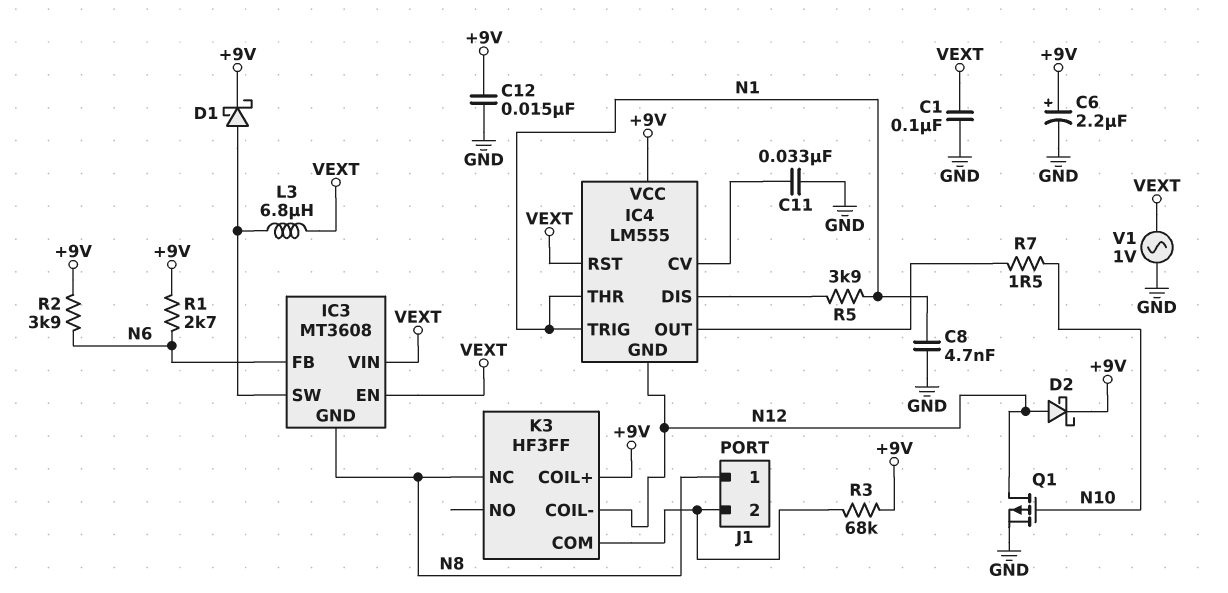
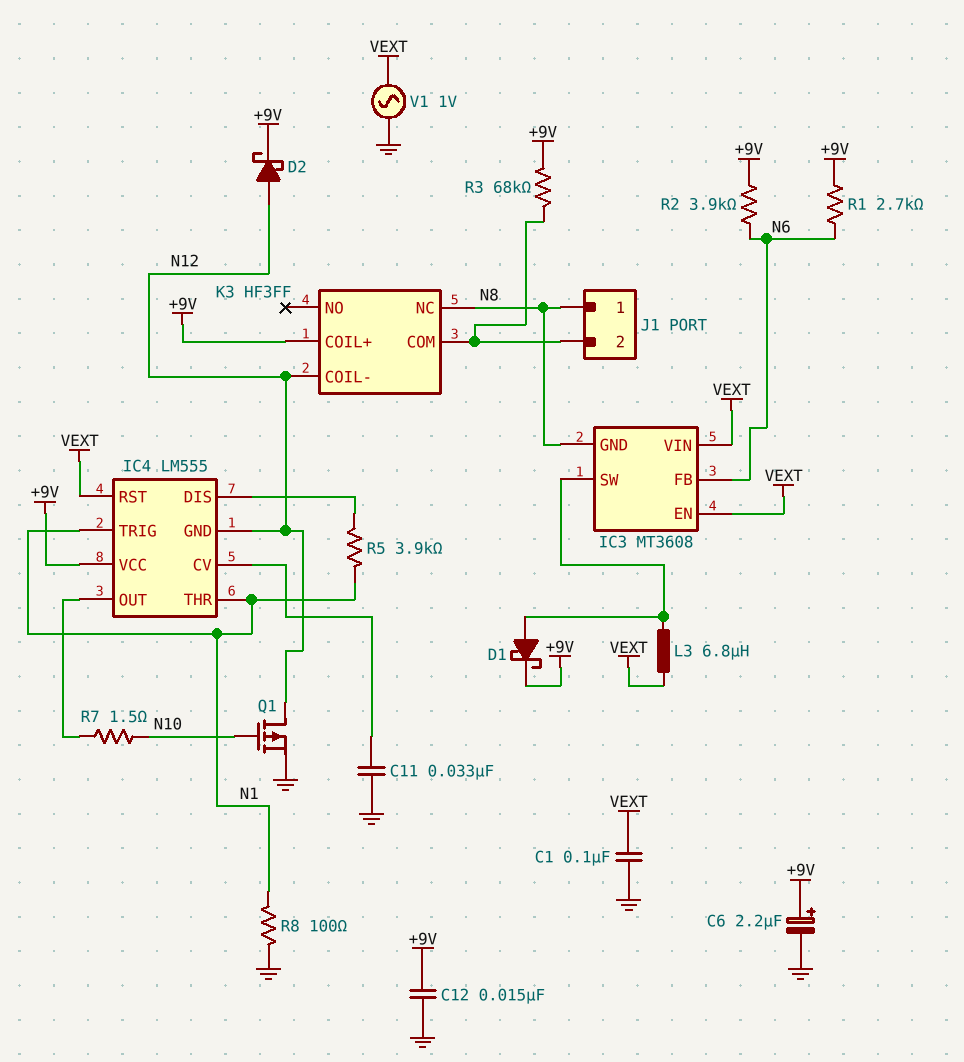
C8: 4.7nF (GND, N1) -> none
R8: none -> 100 (GND, N1)

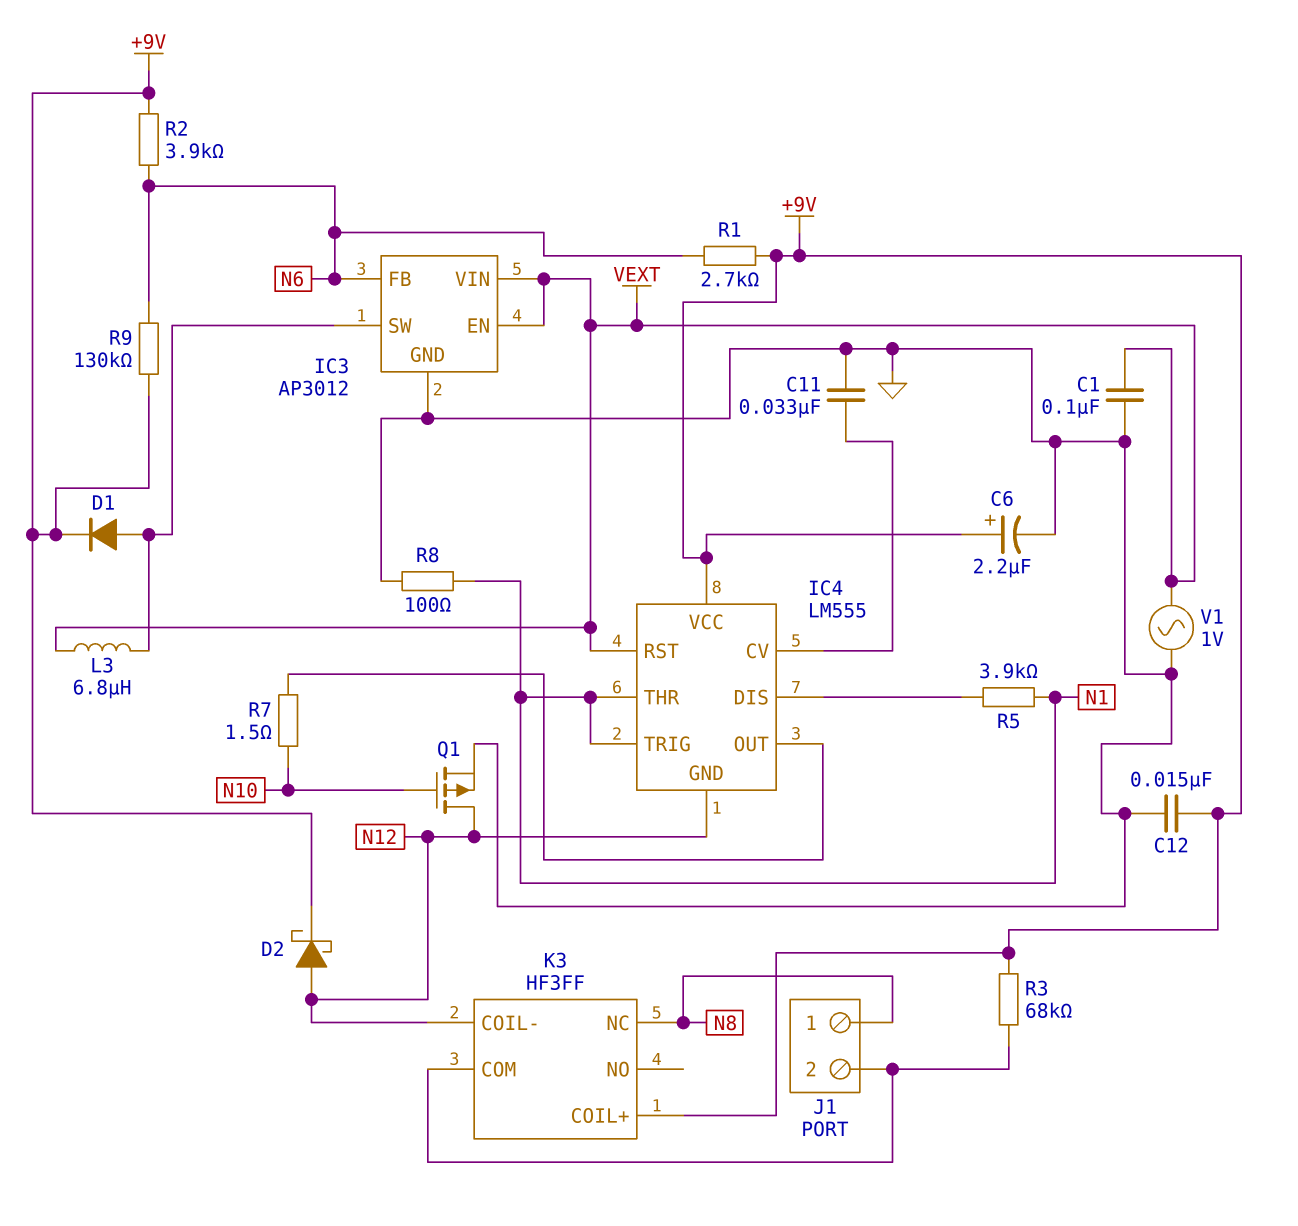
D1: schottky (A IC3/SW, K +9V) -> diode (A IC3/SW, K +9V)
IC3: MT3608 -> AP3012
IC3 pin GND: N8 -> GND
R9: none -> 130k (+9V, N6)

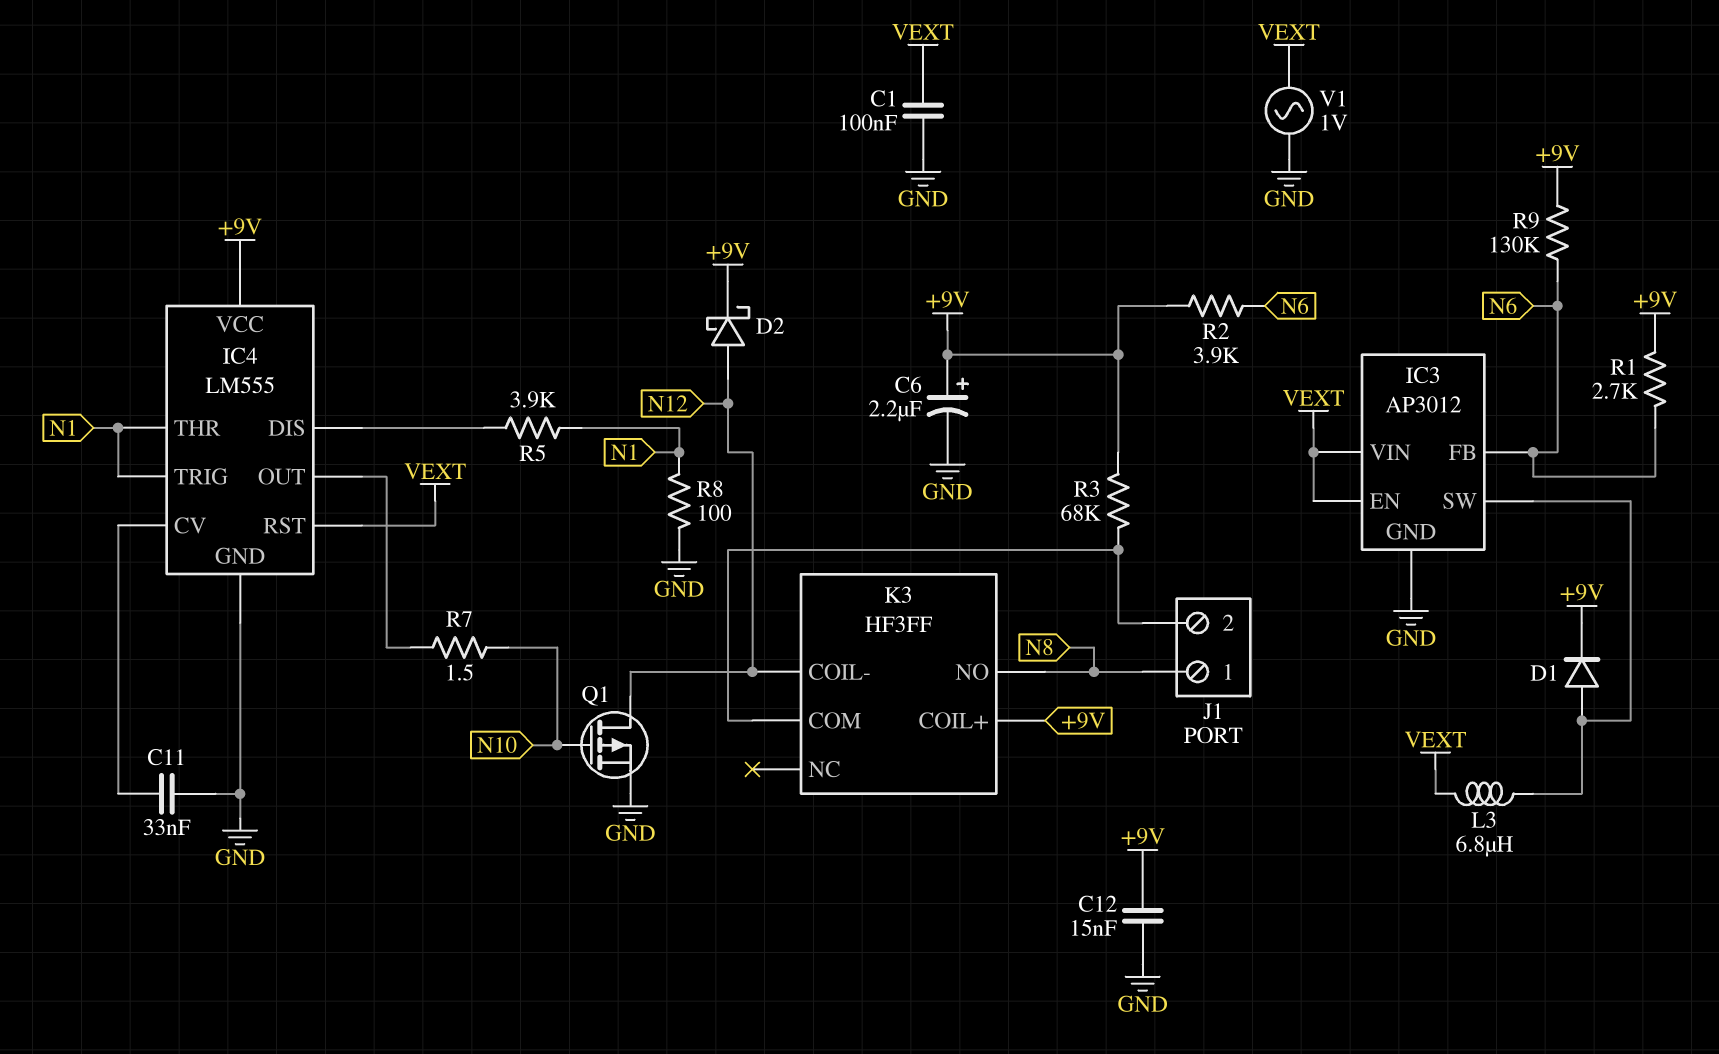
IC4 pin GND: N12 -> GND
K3 pin NC: N8 -> none
K3 pin NO: none -> N8

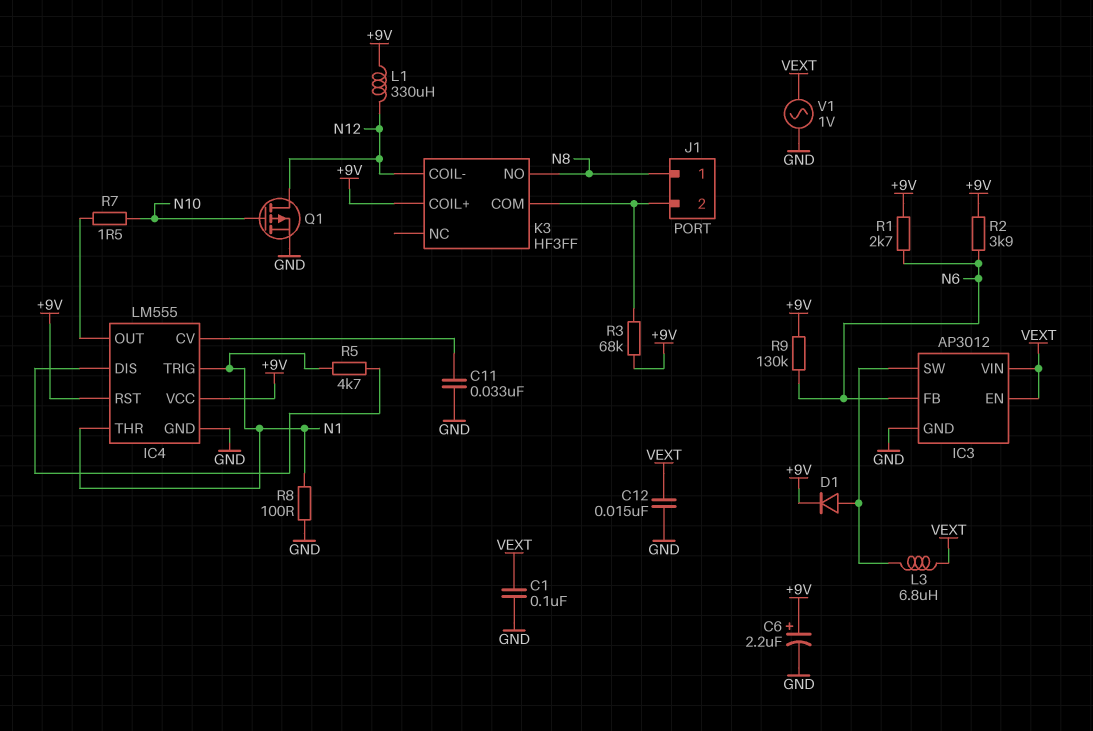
C12: 15nF (+9V, GND) -> 15nF (GND, VEXT)
D2: schottky (A N12, K +9V) -> none
IC4 pin RST: VEXT -> +9V
L1: none -> 330uH (+9V, N12)
R5: 3.9k (IC4/DIS, N1) -> 4.7k (IC4/DIS, N1)

